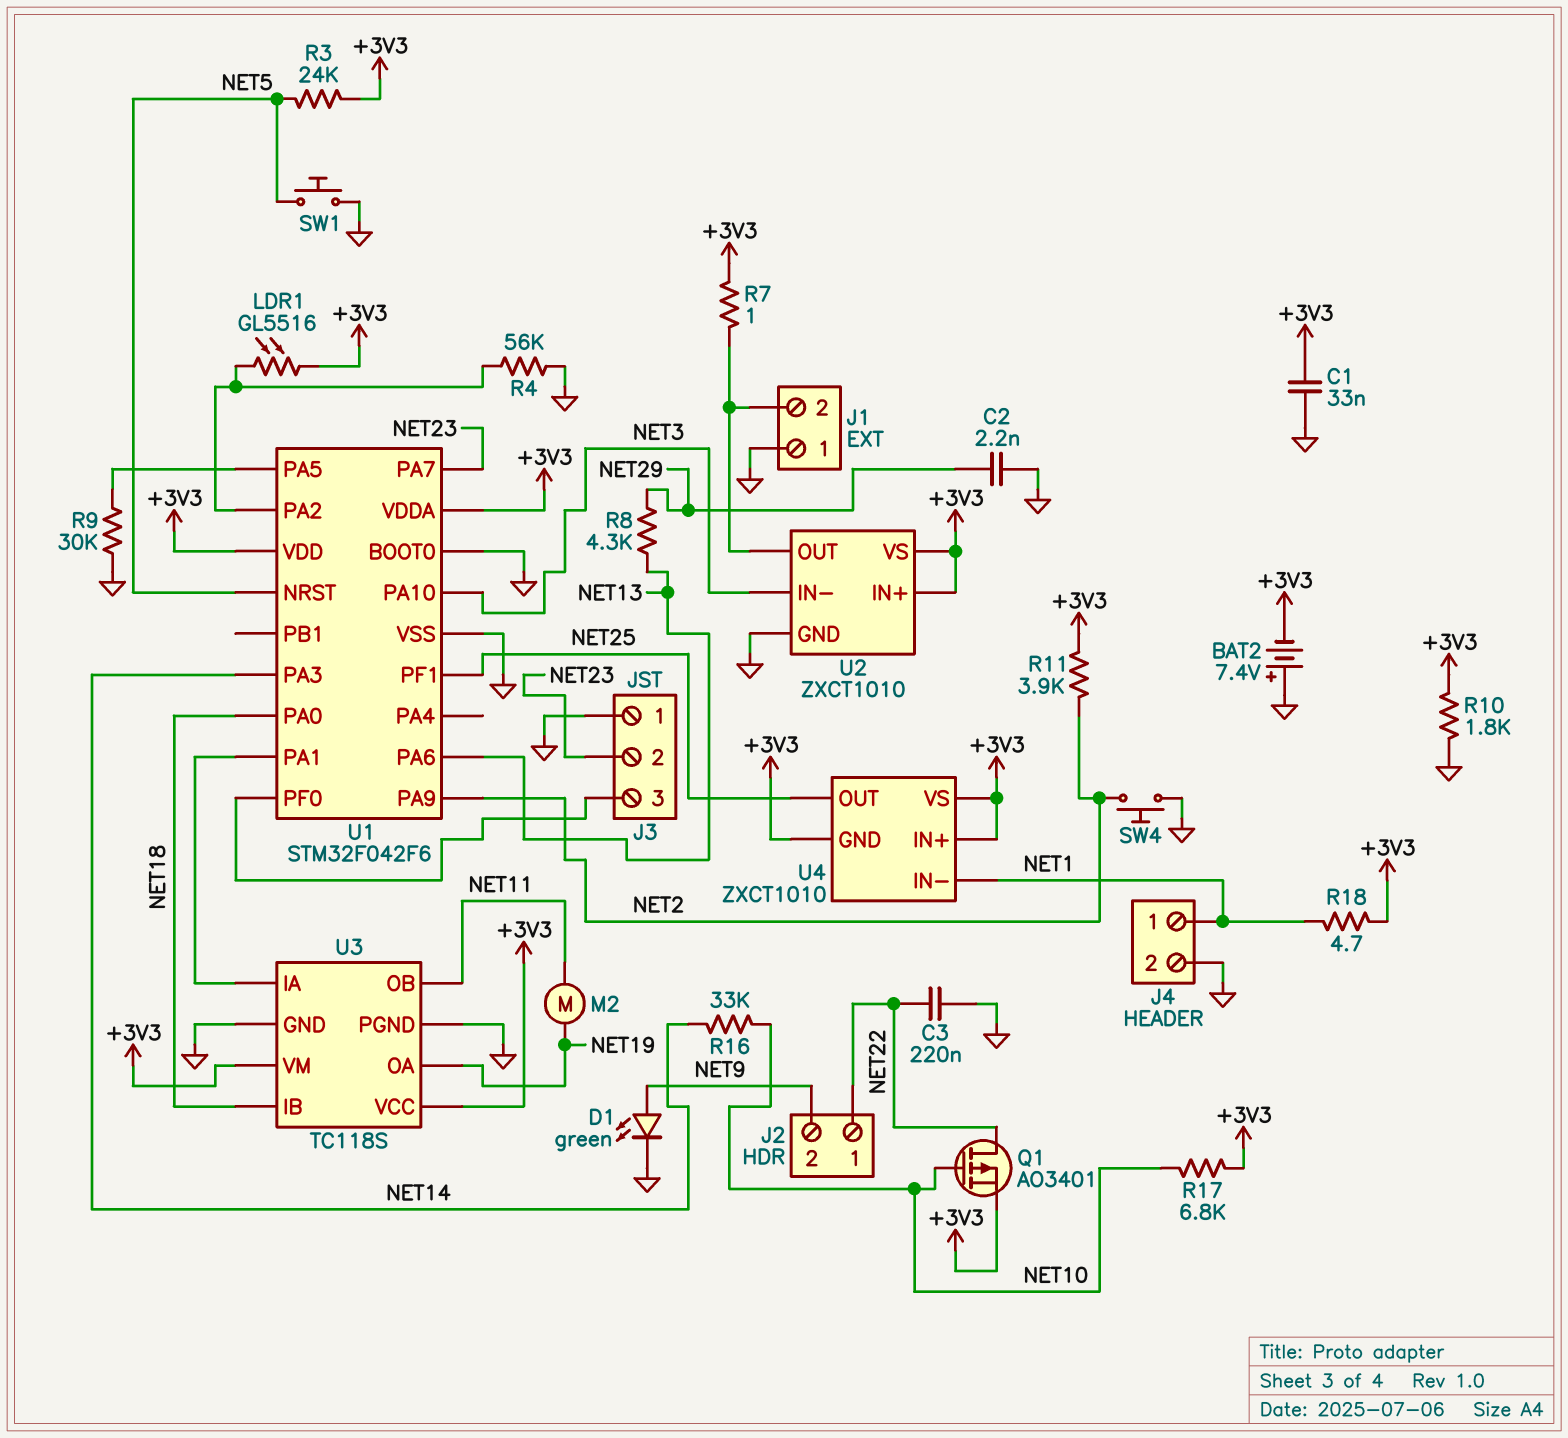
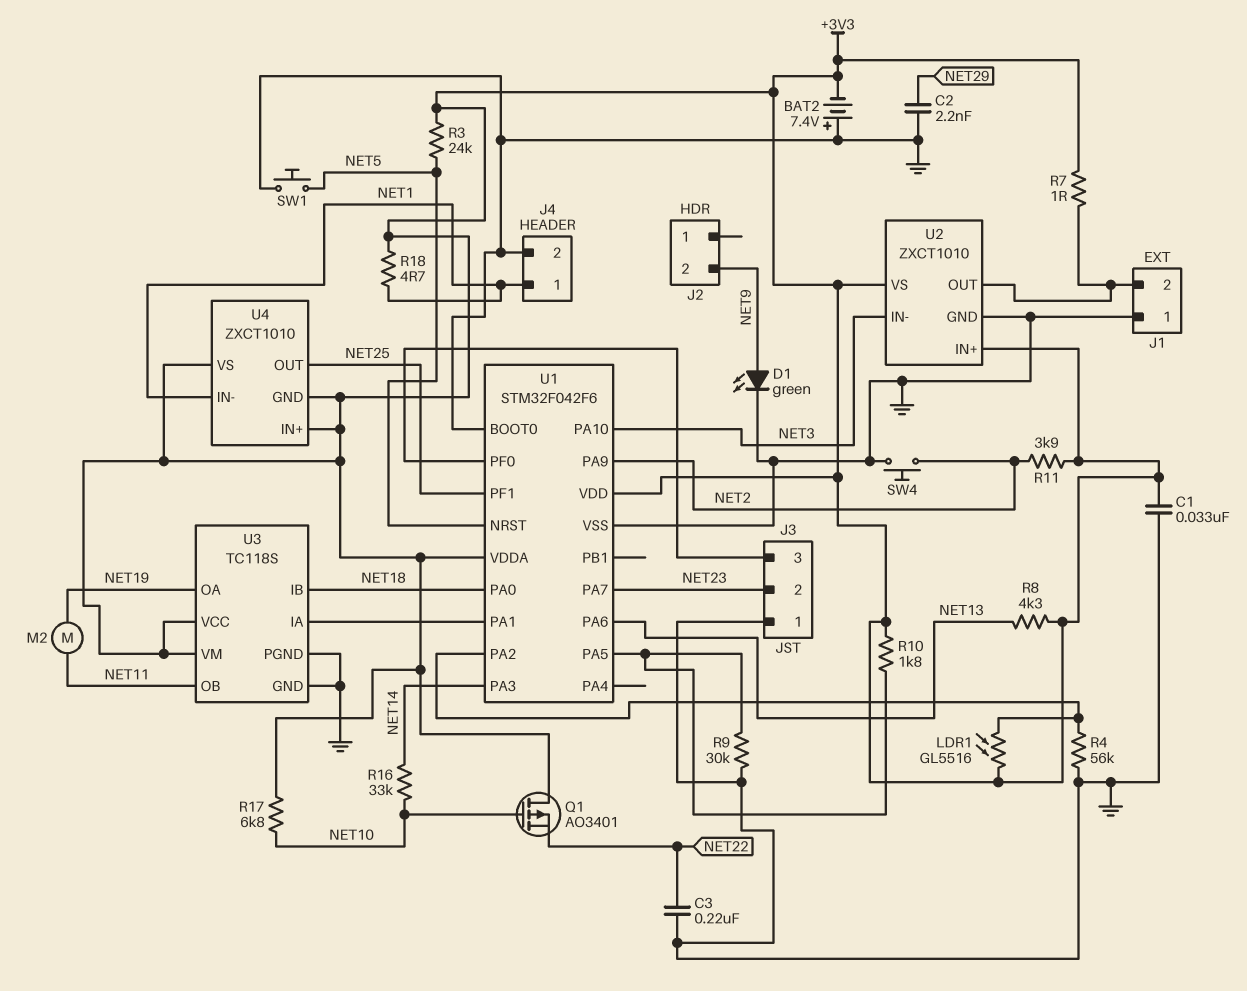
J2 pin 1: NET22 -> none
Q1: PMOS AO3401 (G NET10, D NET22, S +3V3) -> PMOS AO3401 (G NET10, D +3V3, S NET22)
R8: 4.3k (NET13, NET29) -> 4.3k (+3V3, NET13)
R10: 1.8k (+3V3, GND) -> 1.8k (+3V3, U1/PA5)

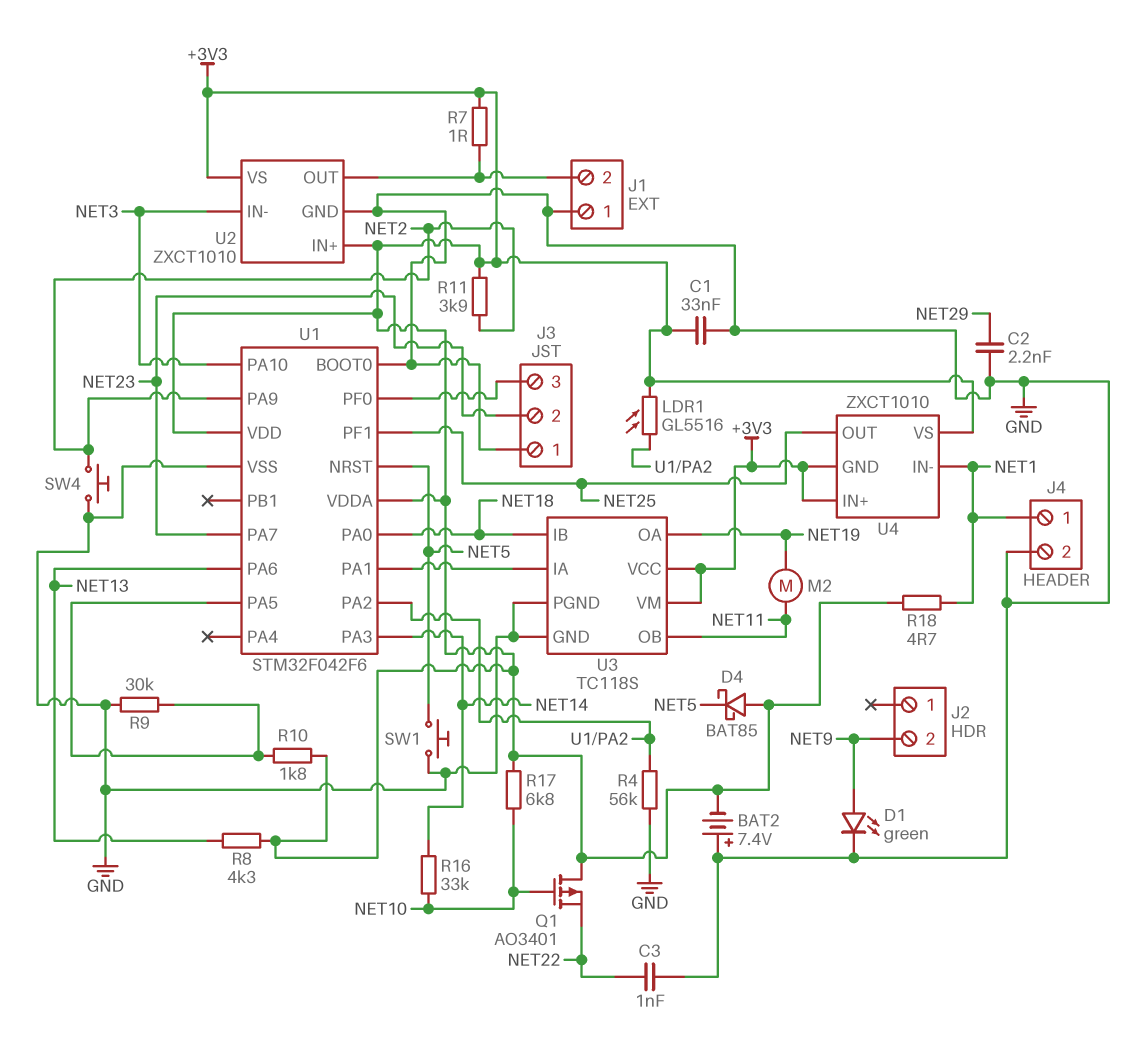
C3: 220nF (GND, NET22) -> 1nF (GND, NET22)
D4: none -> schottky BAT85 (A +3V3, K NET5)
R3: 24k (+3V3, NET5) -> none

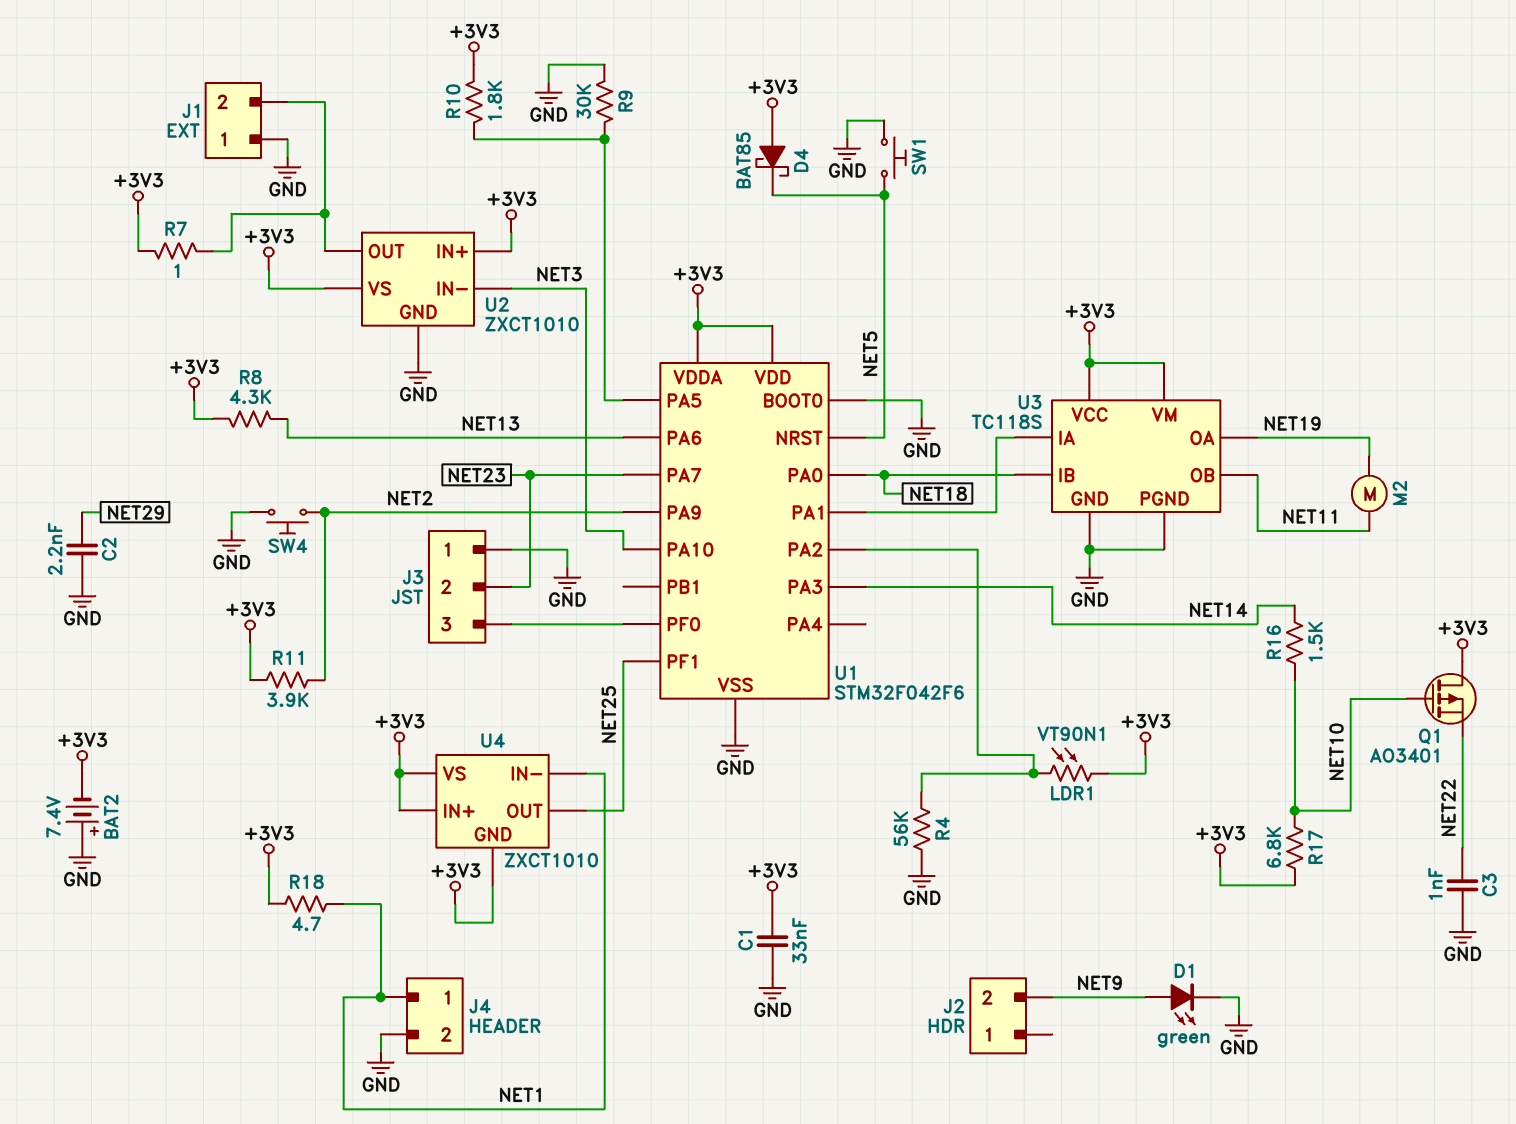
LDR1: GL5516 (+3V3, U1/PA2) -> VT90N1 (+3V3, U1/PA2)
R16: 33k (NET10, NET14) -> 1.5k (NET10, NET14)

